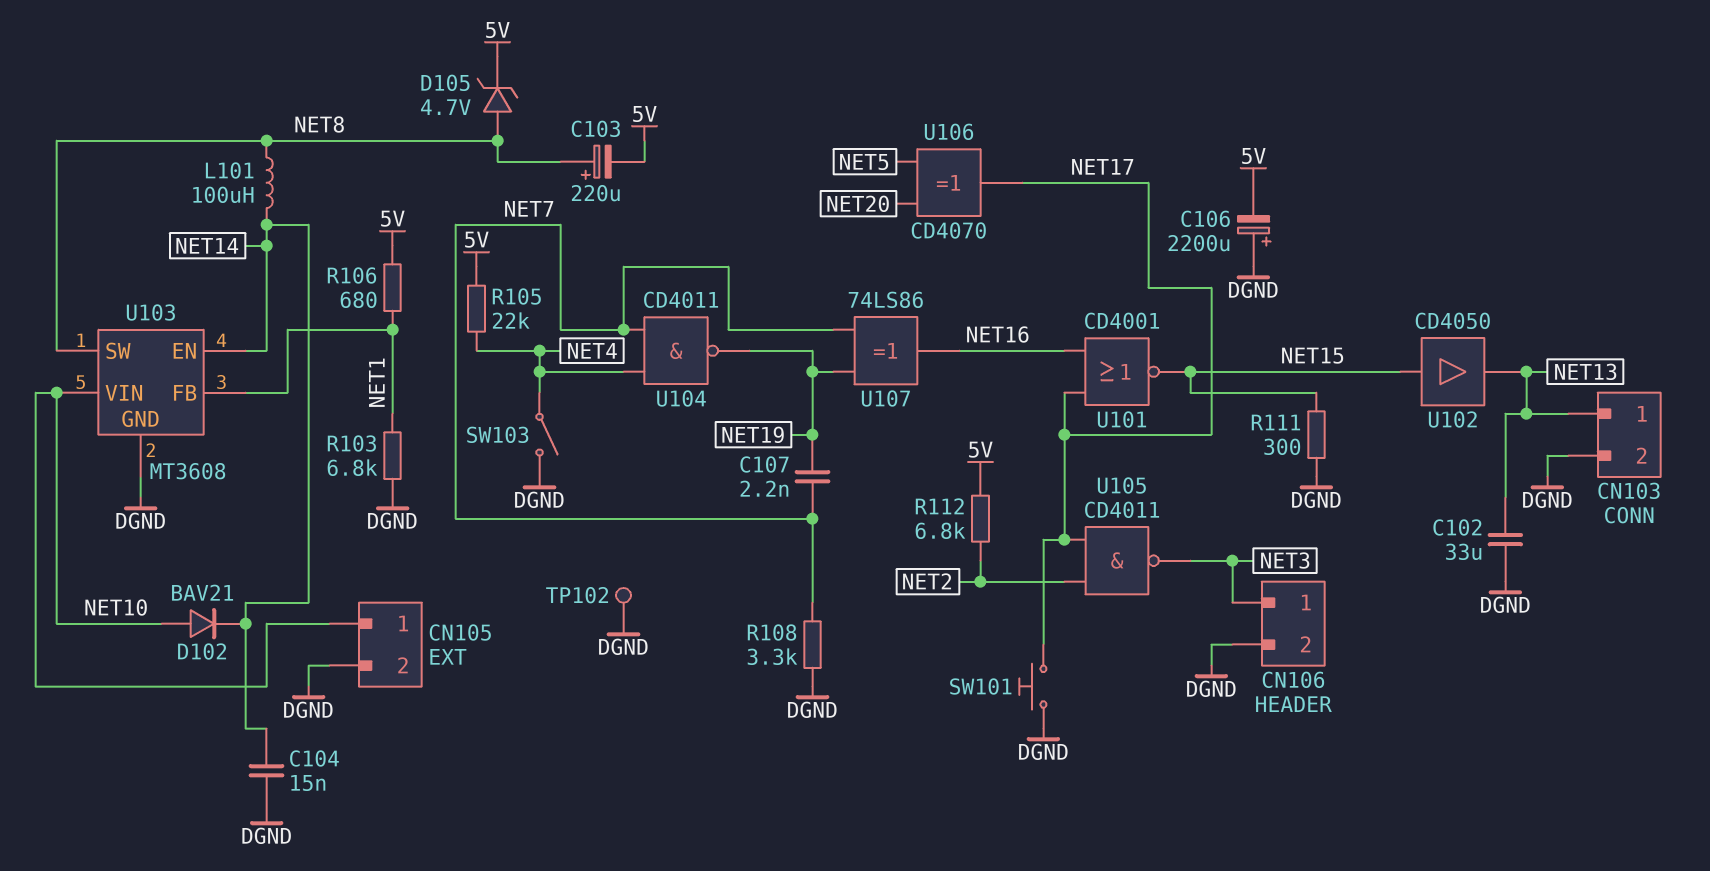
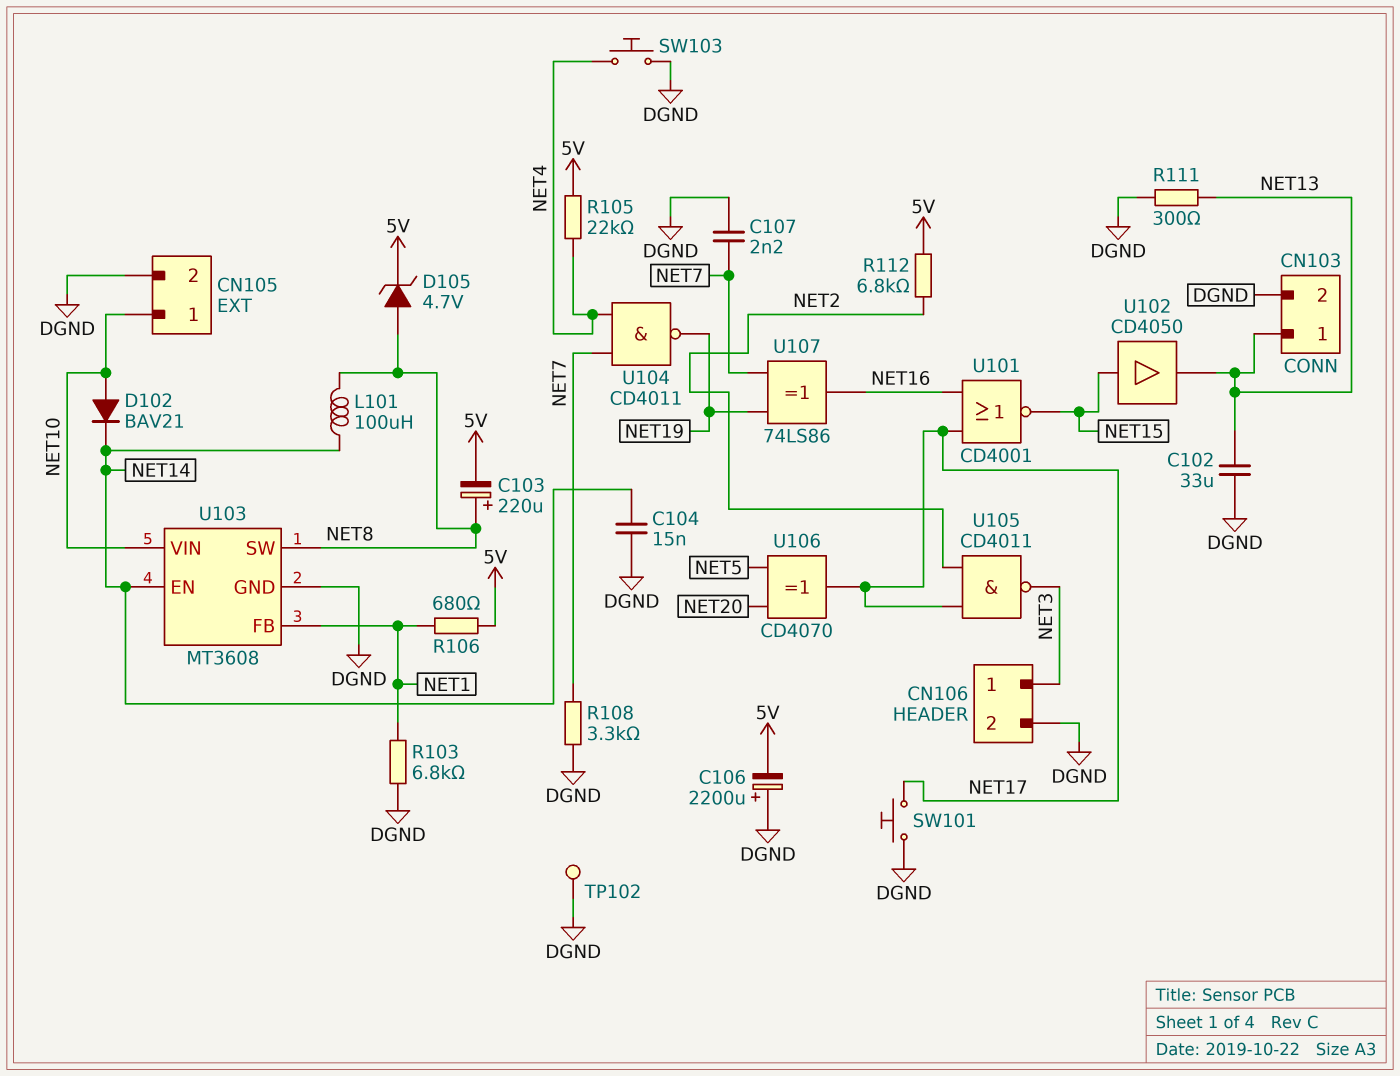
C107: 2.2nF (NET7, NET19) -> 2.2nF (DGND, NET7)
R111: 300 (DGND, NET15) -> 300 (DGND, NET13)
SW103: switch (DGND, NET4) -> button (DGND, NET4)

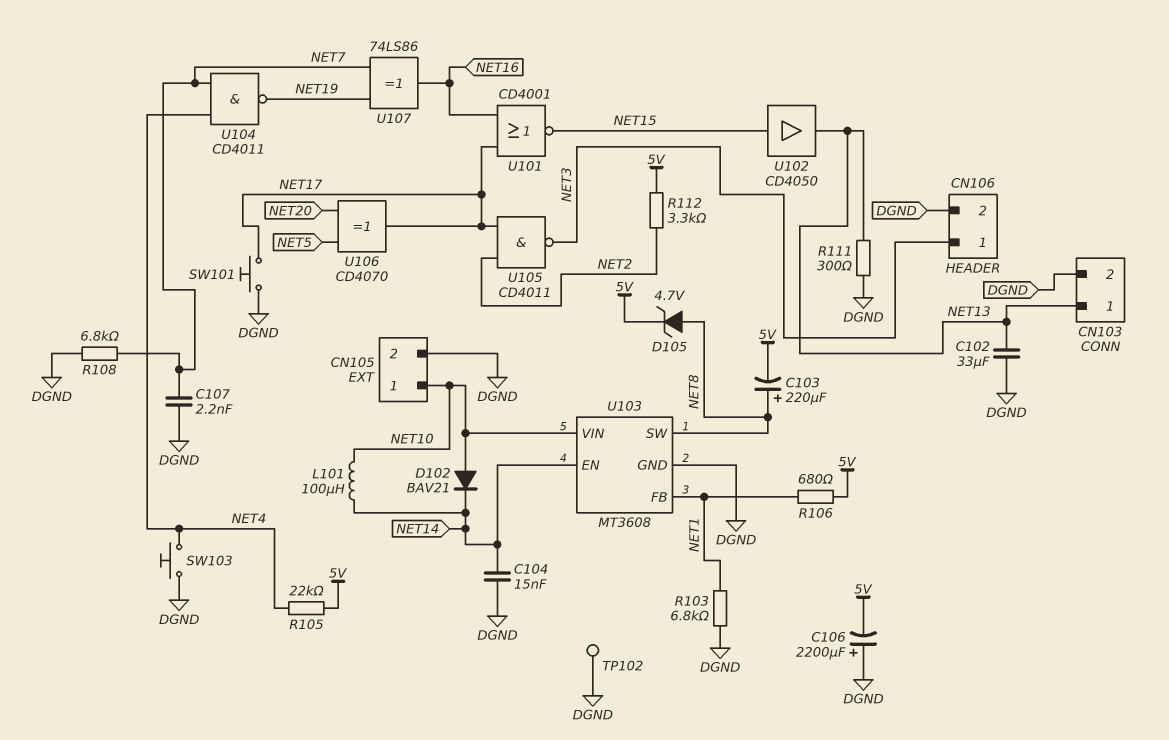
L101: 100uH (NET8, NET14) -> 100uH (NET10, NET14)
R108: 3.3k (DGND, NET7) -> 6.8k (DGND, NET7)
R112: 6.8k (5V, NET2) -> 3.3k (5V, NET2)

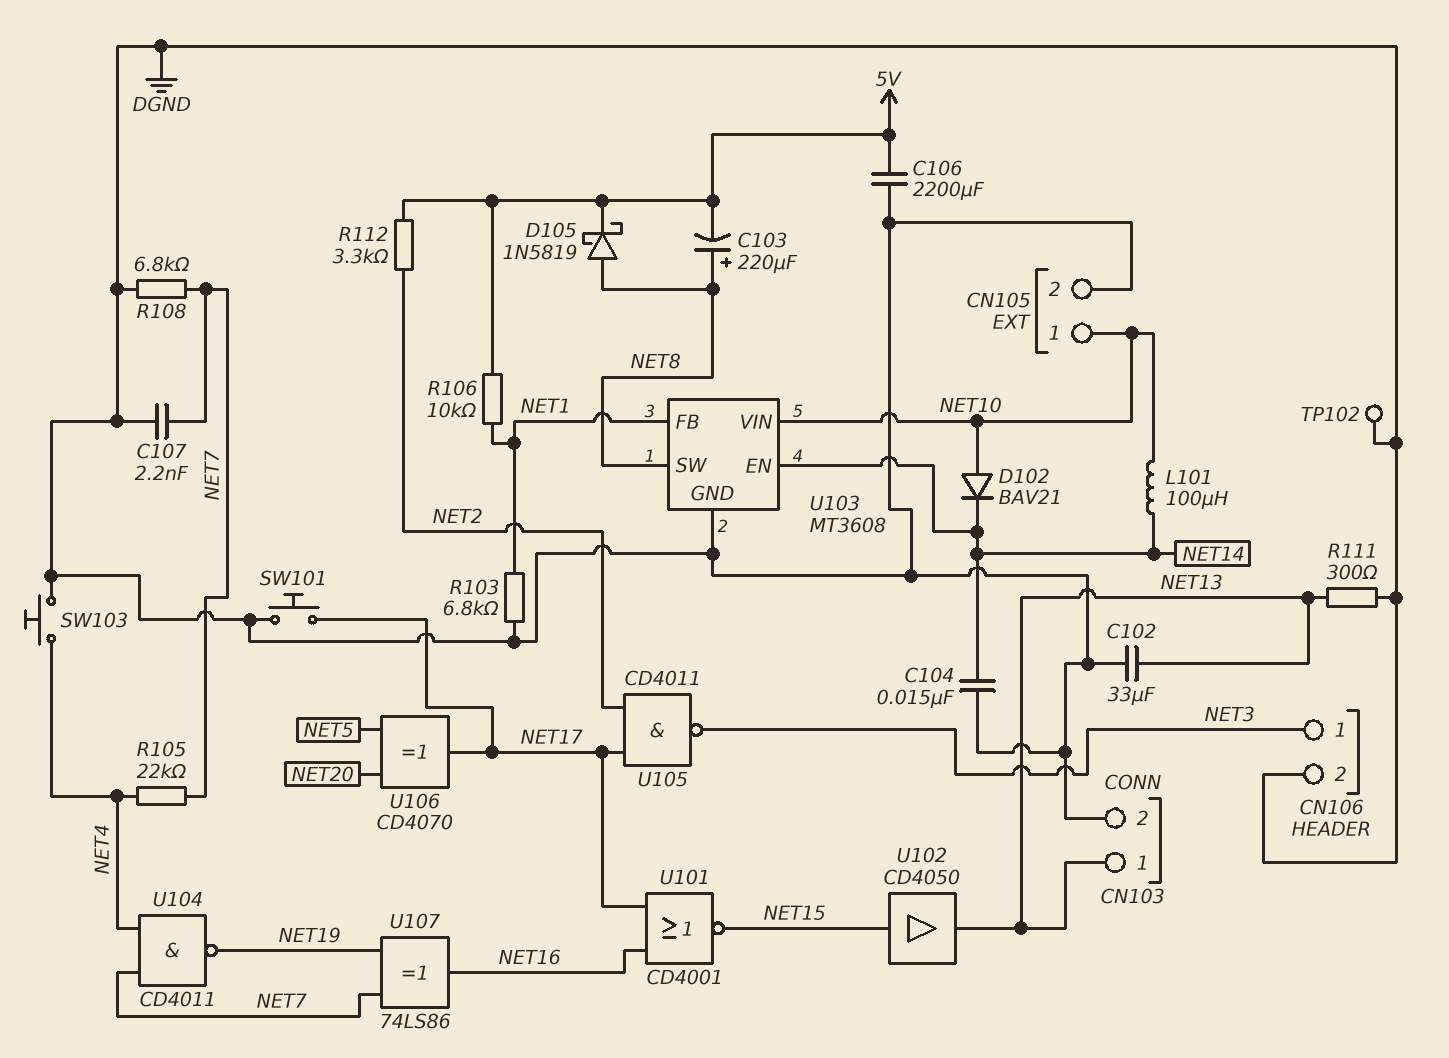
C106: 2200uF (plus DGND, minus 5V) -> 2200uF (5V, DGND)
D105: zener 4.7V (A NET8, K 5V) -> schottky 1N5819 (A NET8, K 5V)
R105: 22k (5V, NET4) -> 22k (NET4, NET7)
R106: 680 (5V, NET1) -> 10k (5V, NET1)

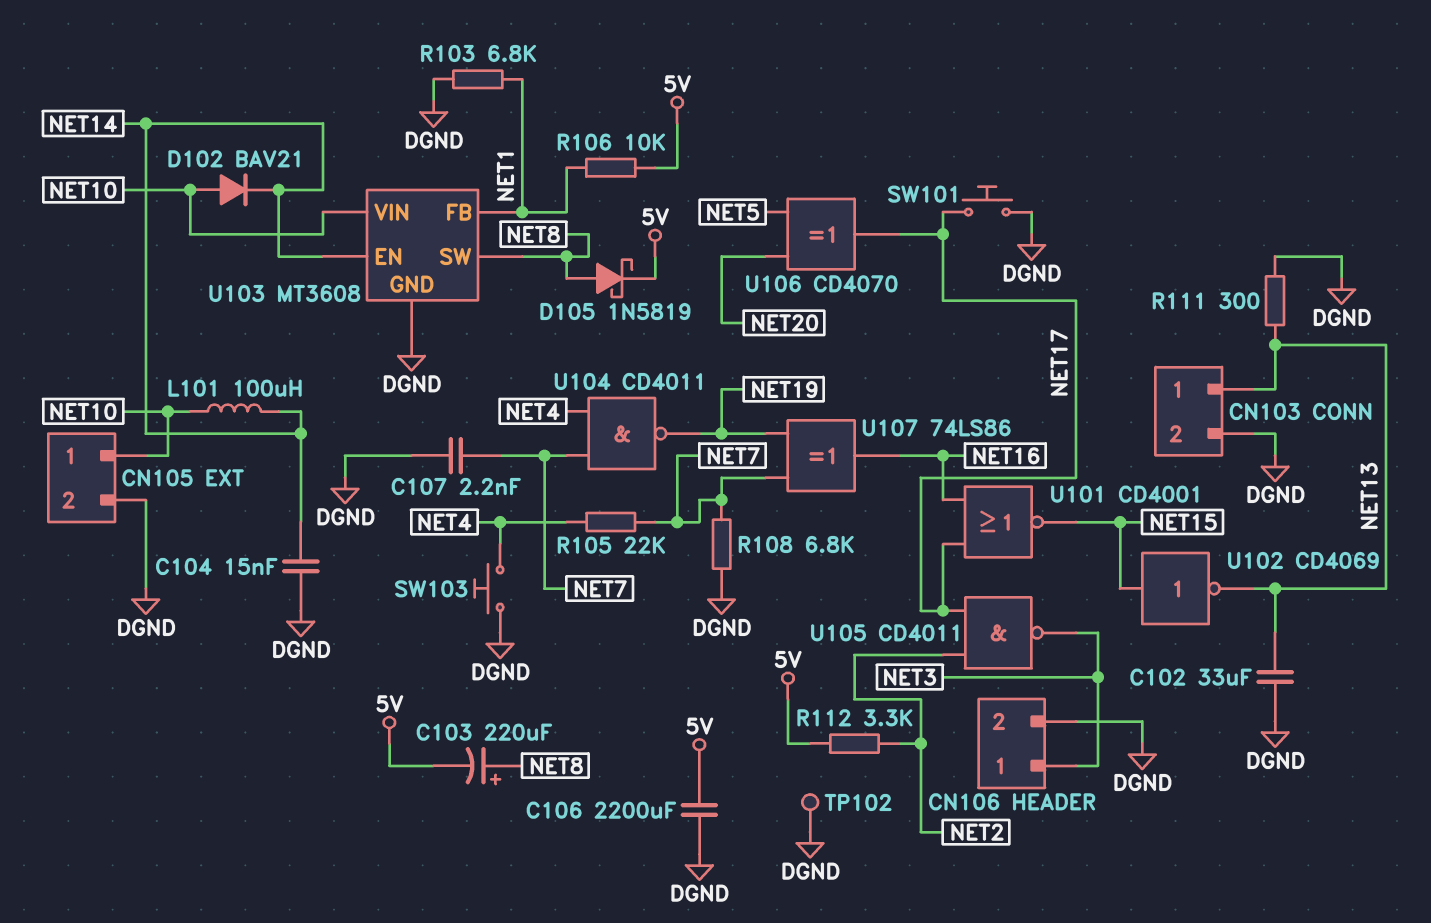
U102: buffer CD4050 (in NET15, out NET13) -> NOT CD4069 (in NET15, out NET13)

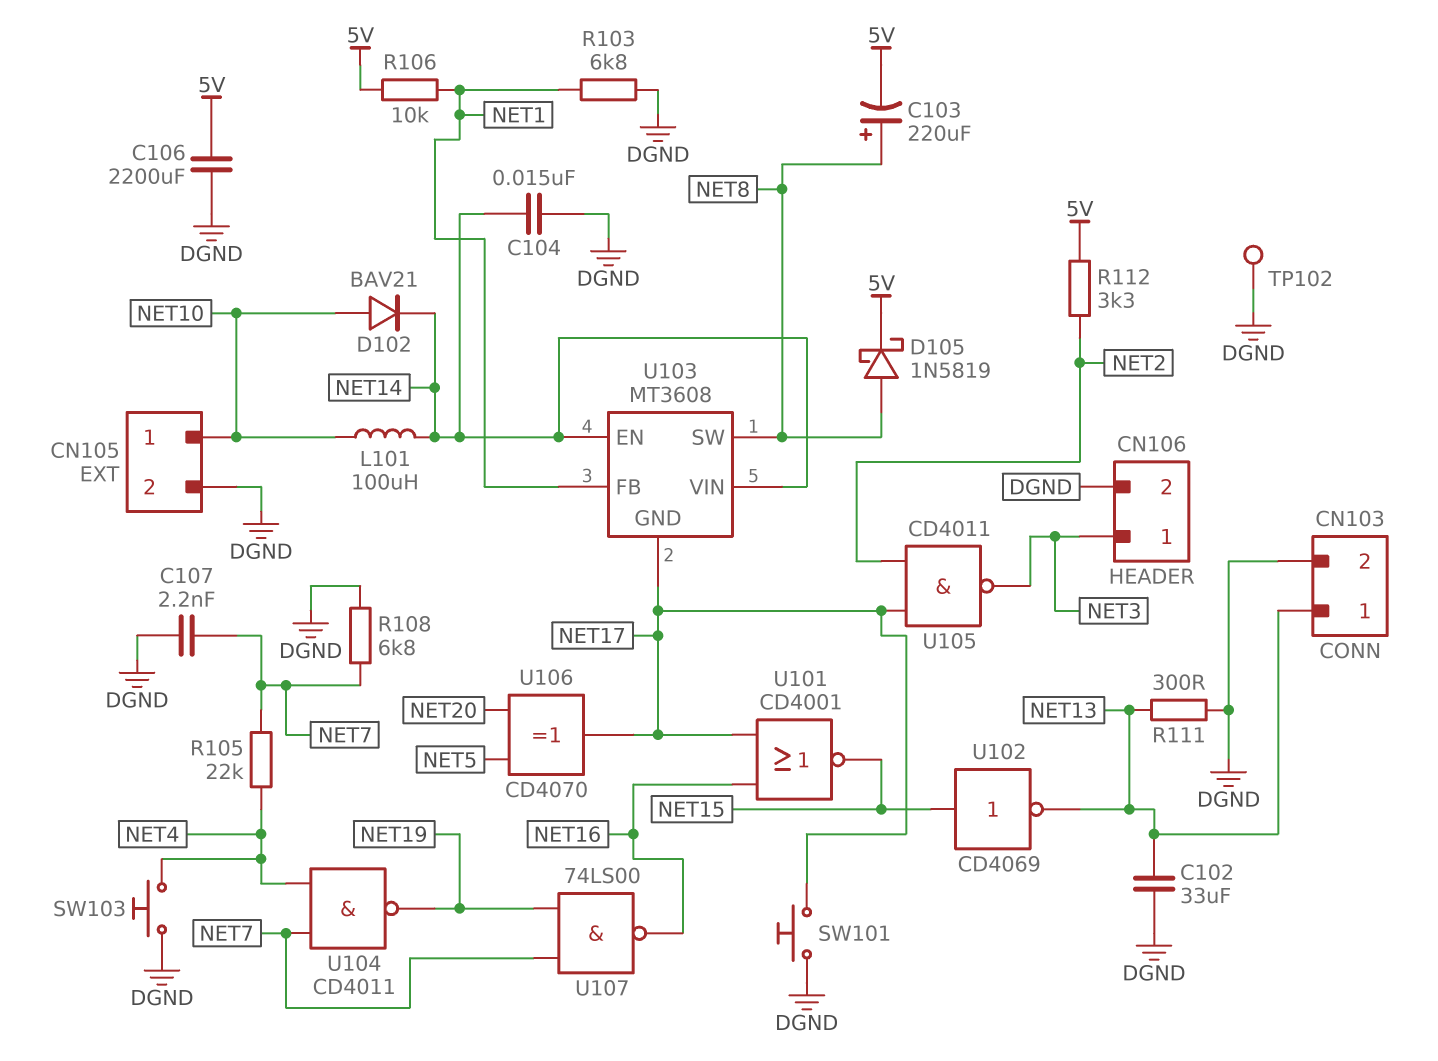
U103 pin GND: DGND -> NET17
U103 pin VIN: NET10 -> NET14
U107: XOR 74LS86 (in NET7, in NET19, out NET16) -> NAND 74LS00 (in NET7, in NET19, out NET16)

